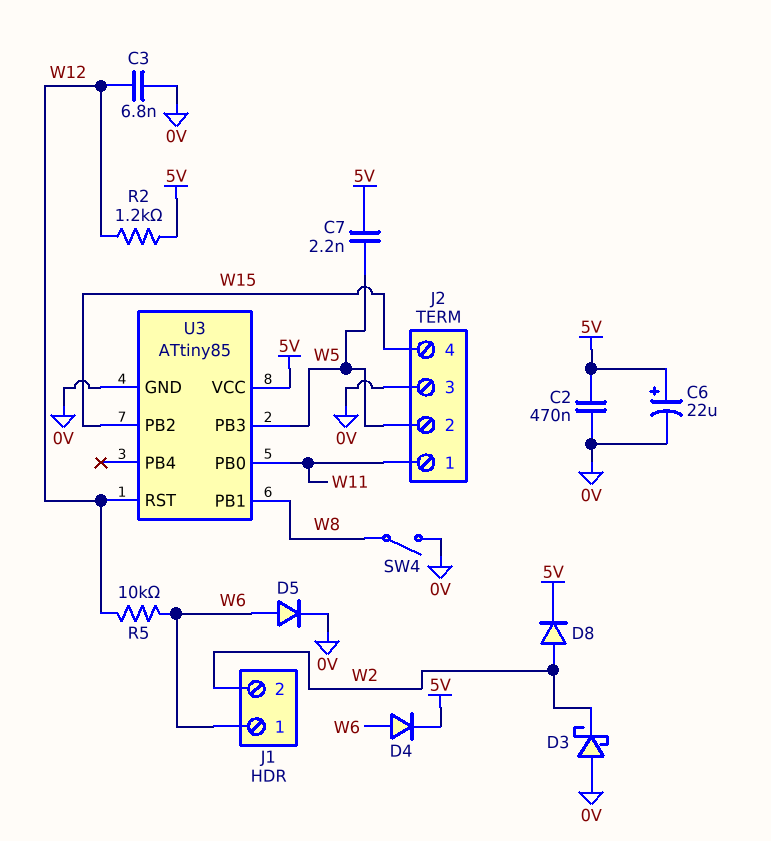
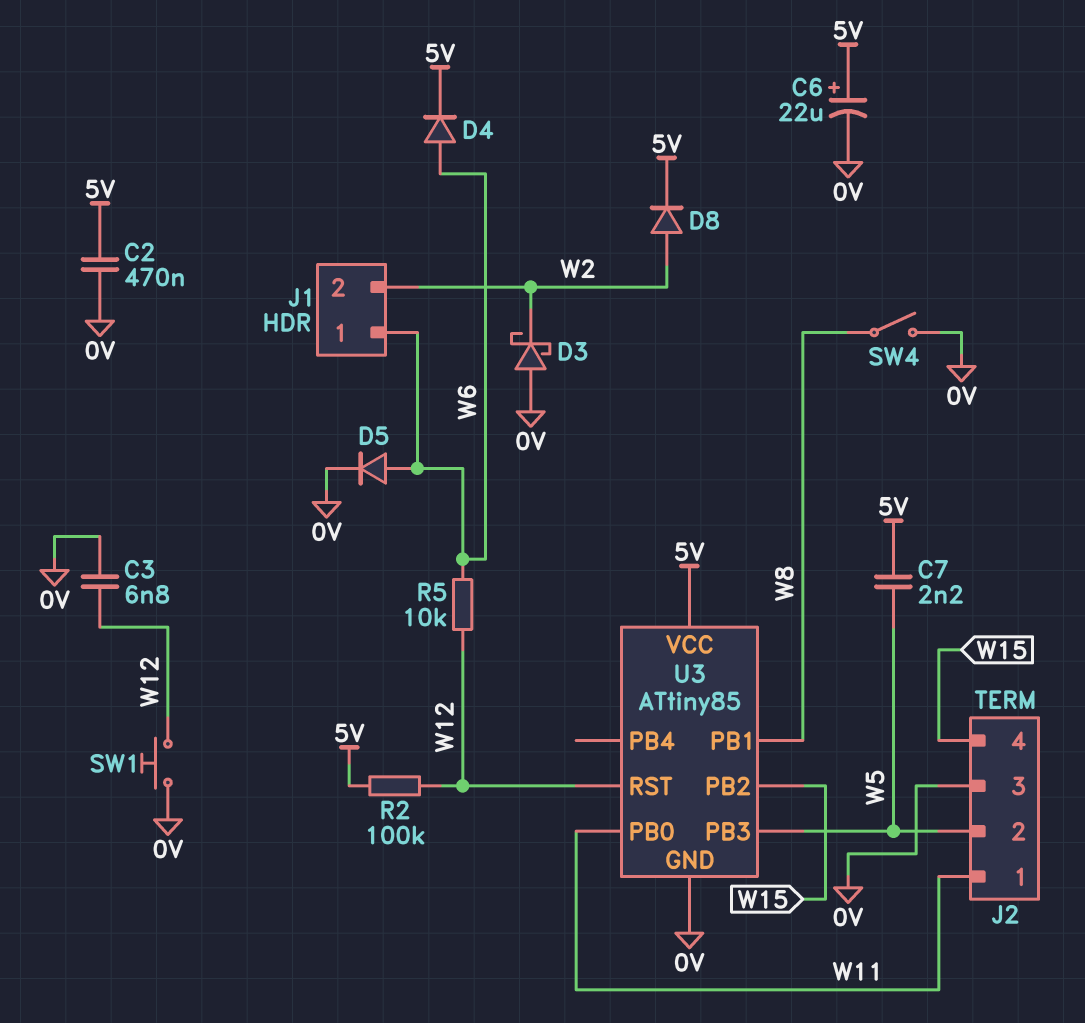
R2: 1.2k (5V, W12) -> 100k (5V, W12)
SW1: none -> button (0V, W12)

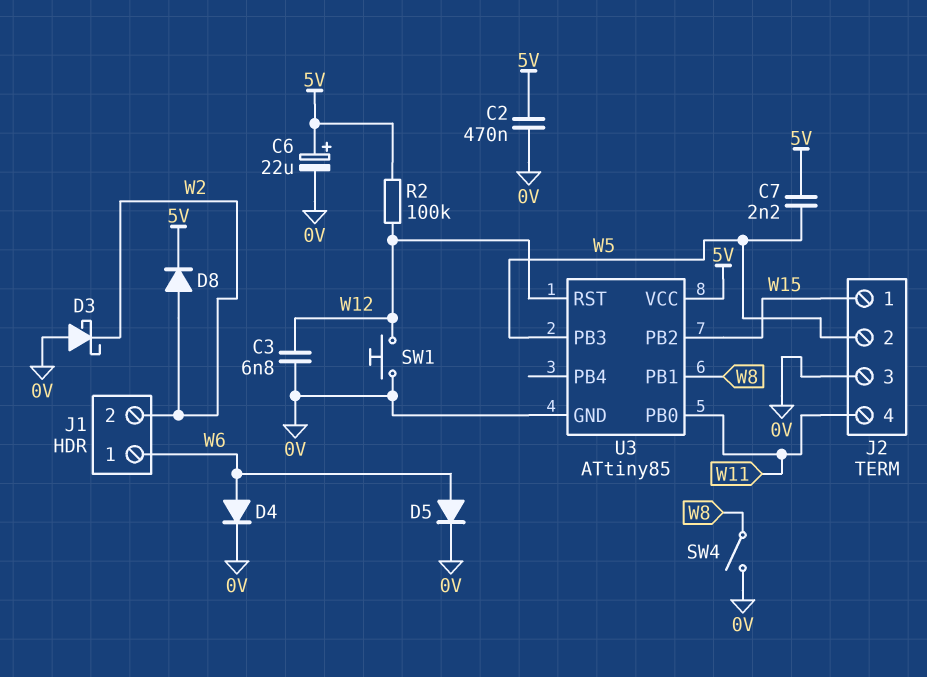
D4: diode (A W6, K 5V) -> diode (A W6, K 0V)
J2 pin 1: W11 -> W15
J2 pin 4: W15 -> W11
R5: 10k (W6, W12) -> none

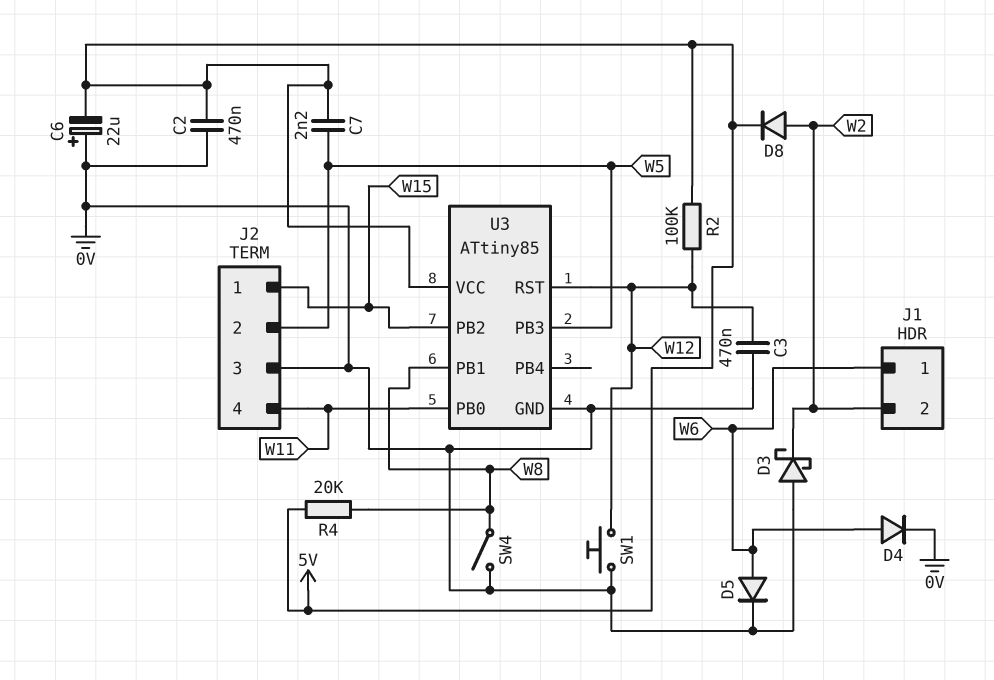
C3: 6.8nF (0V, W12) -> 470nF (0V, W12)
C6: 22uF (plus 5V, minus 0V) -> 22uF (plus 0V, minus 5V)
R4: none -> 20k (5V, W8)

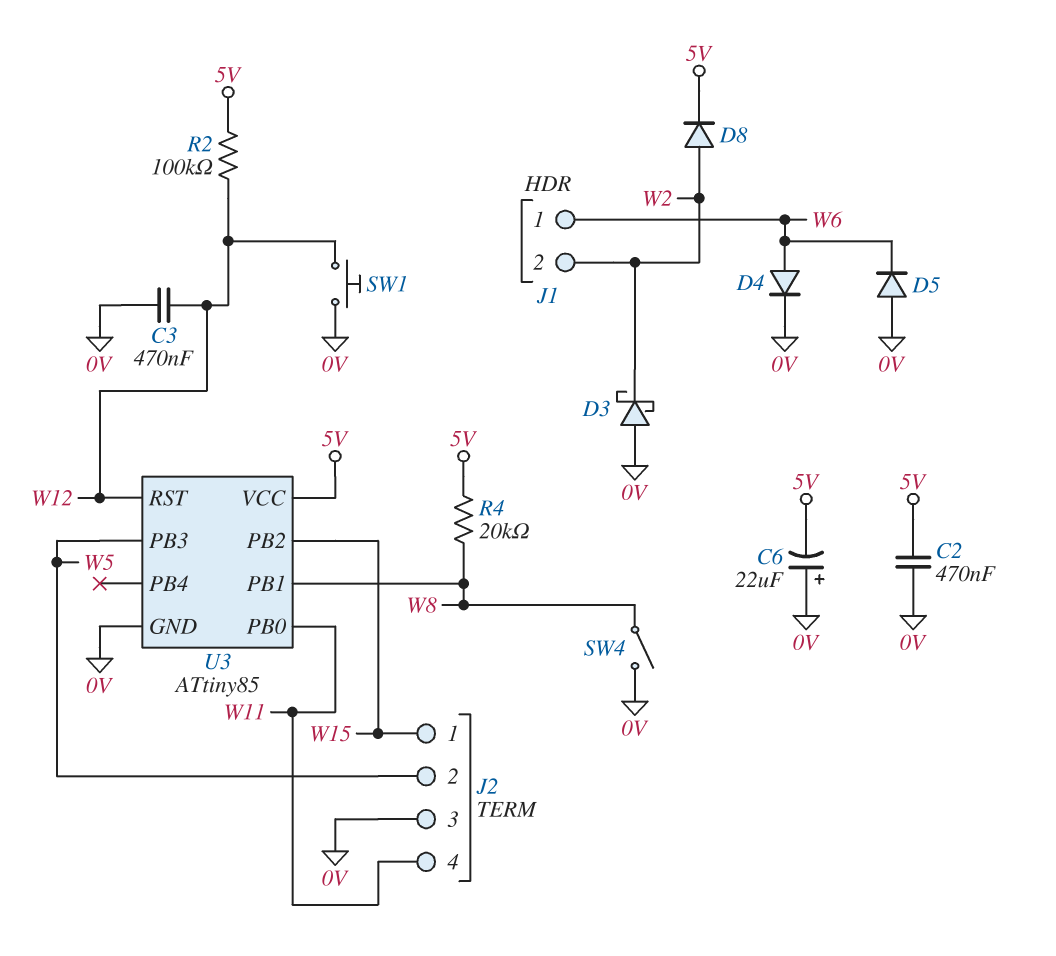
C7: 2.2nF (5V, W5) -> none
D5: diode (A W6, K 0V) -> diode (A 0V, K W6)

